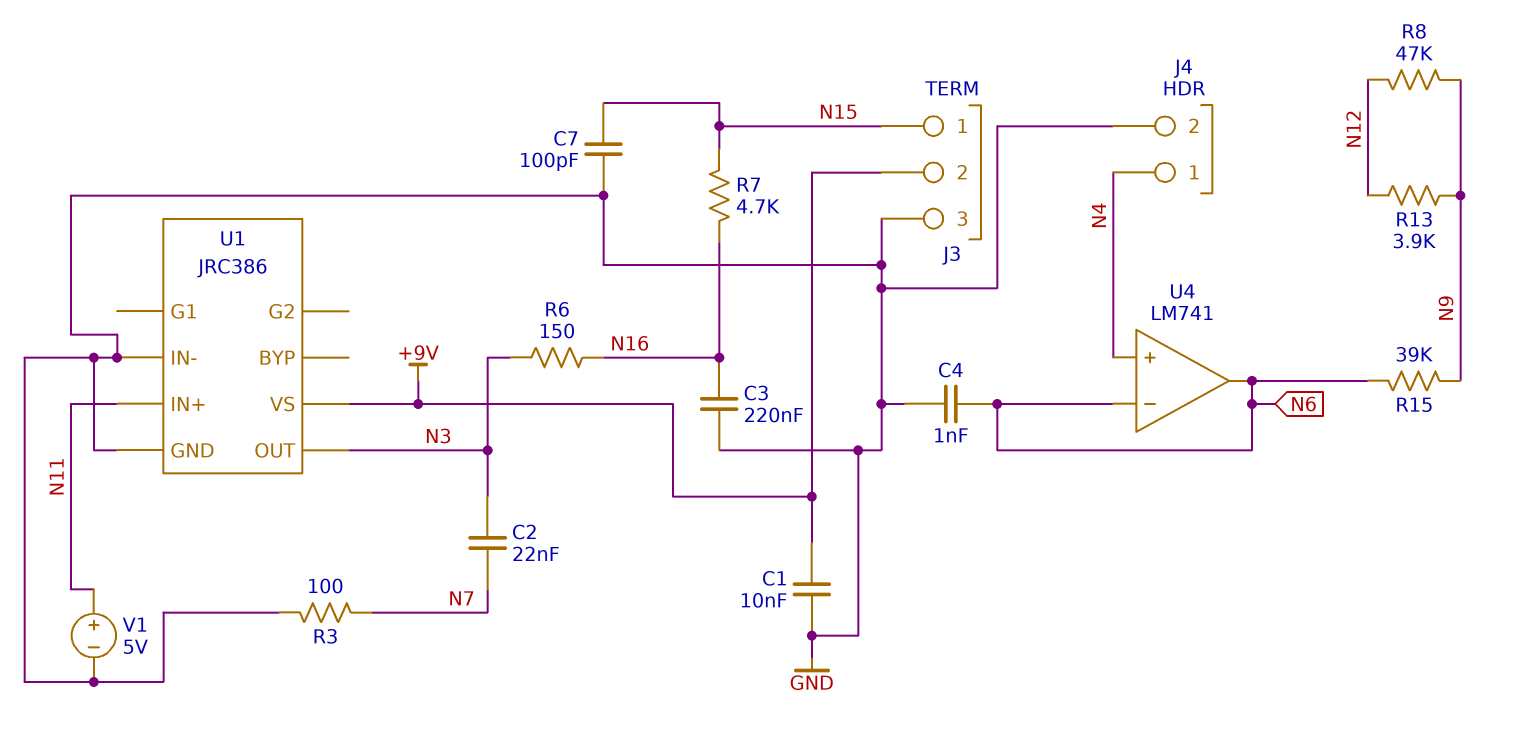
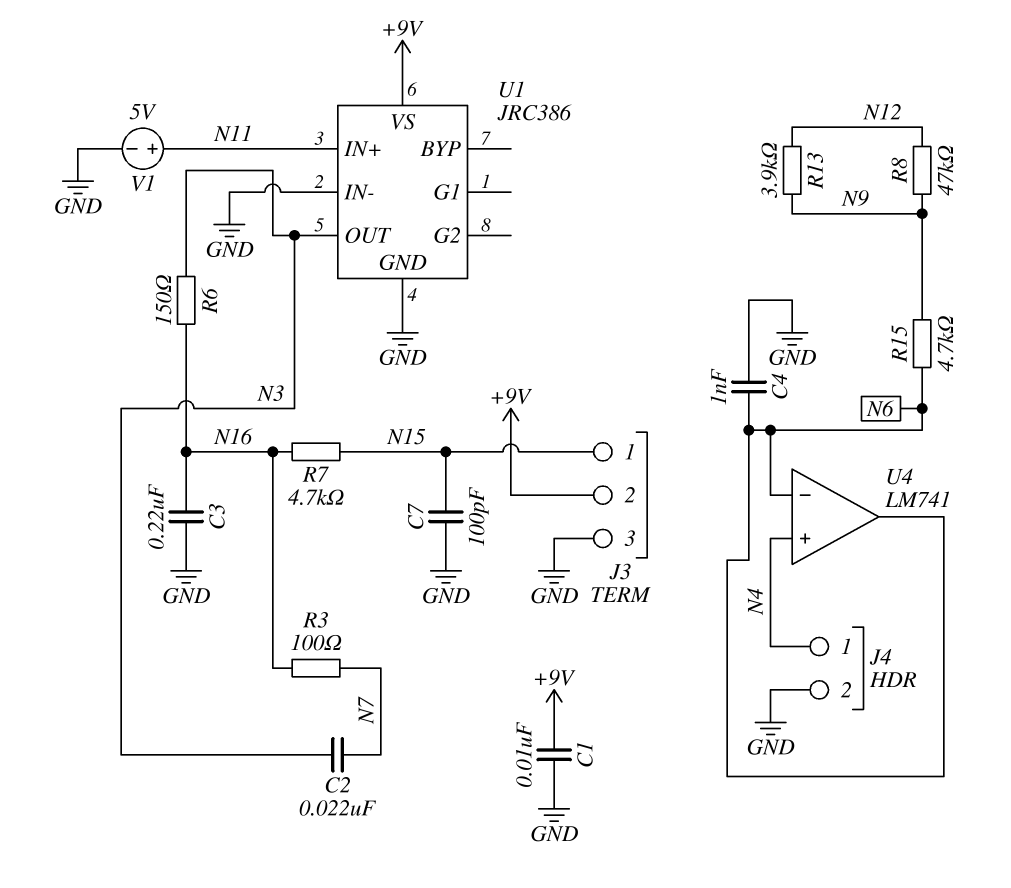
R3: 100 (GND, N7) -> 100 (N7, N16)
R15: 39k (N6, N9) -> 4.7k (N6, N9)

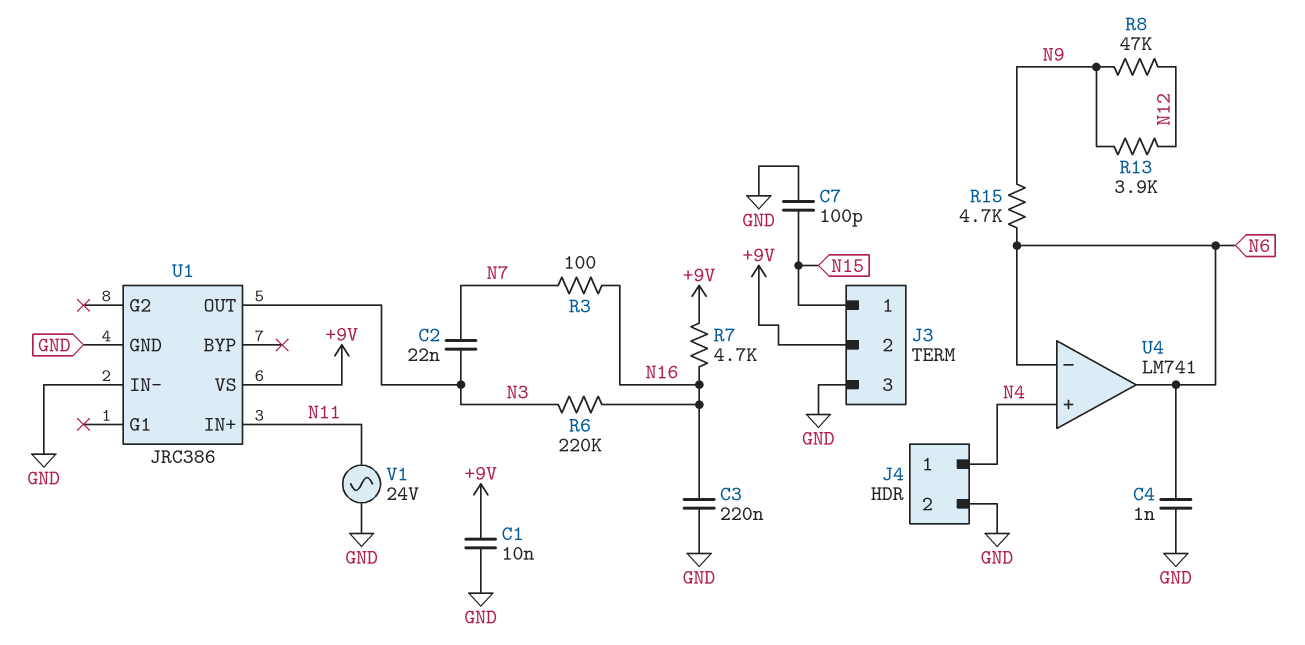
R6: 150 (N3, N16) -> 220k (N3, N16)
R7: 4.7k (N15, N16) -> 4.7k (+9V, N16)
V1: 5V (plus N11, minus GND) -> AC 24V (GND, N11)

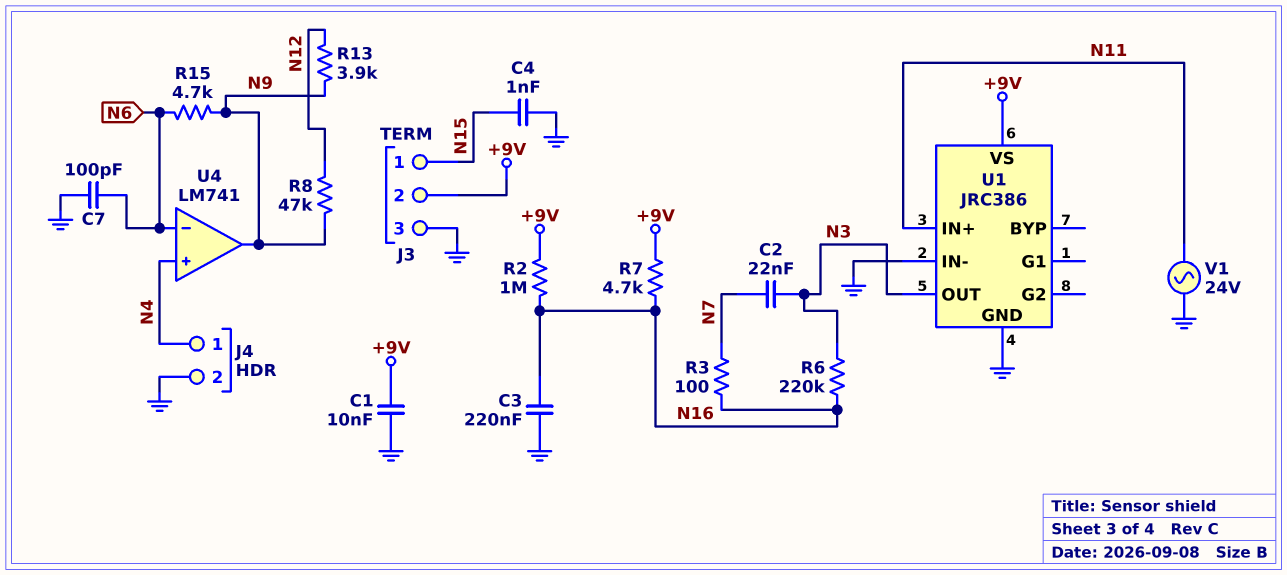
C4: 1nF (GND, N6) -> 1nF (GND, N15)
C7: 100pF (GND, N15) -> 100pF (GND, N6)
R2: none -> 1M (+9V, N16)
U4 pin out: N6 -> N9

